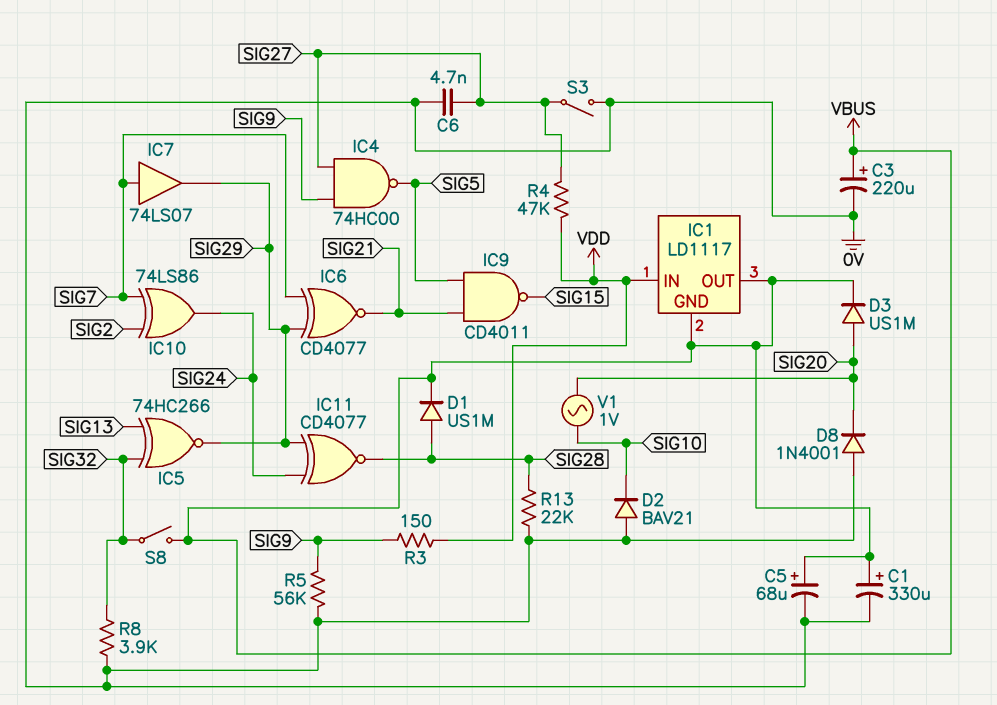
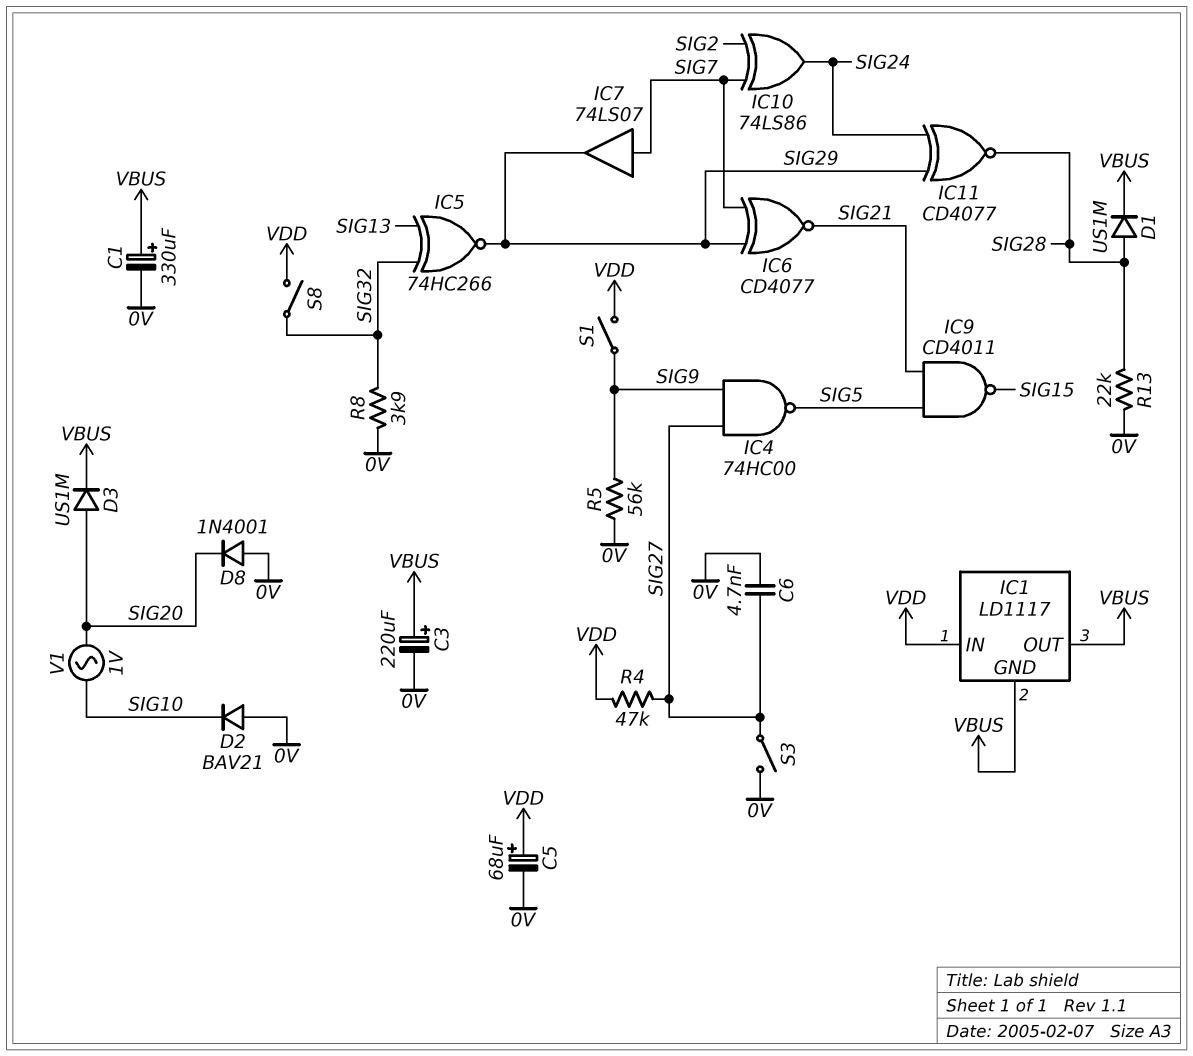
C5: 68uF (plus VBUS, minus 0V) -> 68uF (plus VDD, minus 0V)
R3: 150 (SIG9, VDD) -> none
S1: none -> switch (SIG9, VDD)
S8: switch (SIG32, VBUS) -> switch (SIG32, VDD)

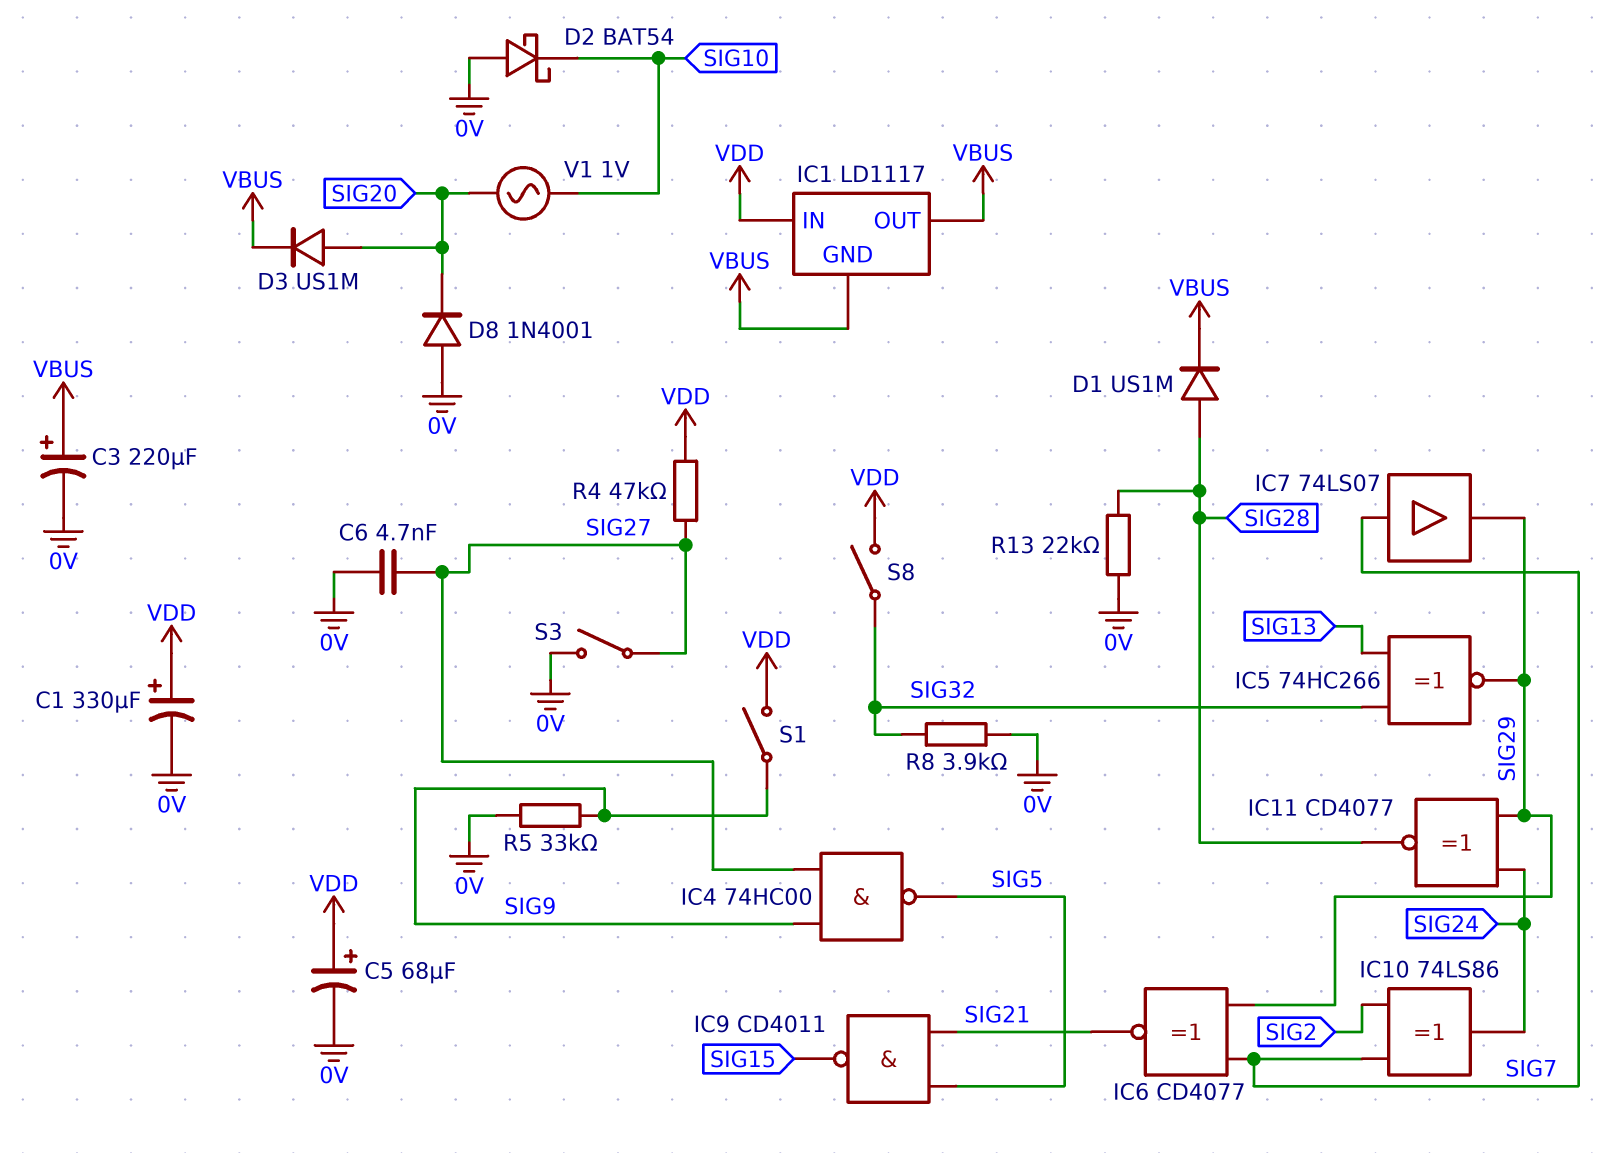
C1: 330uF (plus VBUS, minus 0V) -> 330uF (plus VDD, minus 0V)
D2: diode BAV21 (A 0V, K SIG10) -> schottky BAT54 (A 0V, K SIG10)
R5: 56k (0V, SIG9) -> 33k (0V, SIG9)

